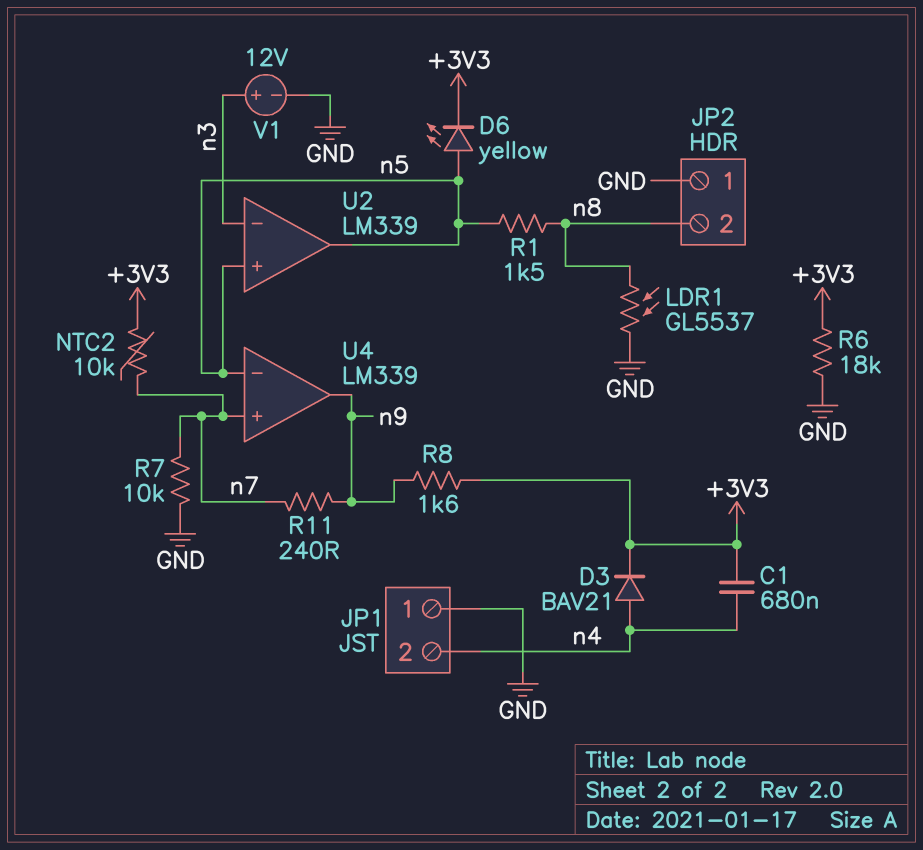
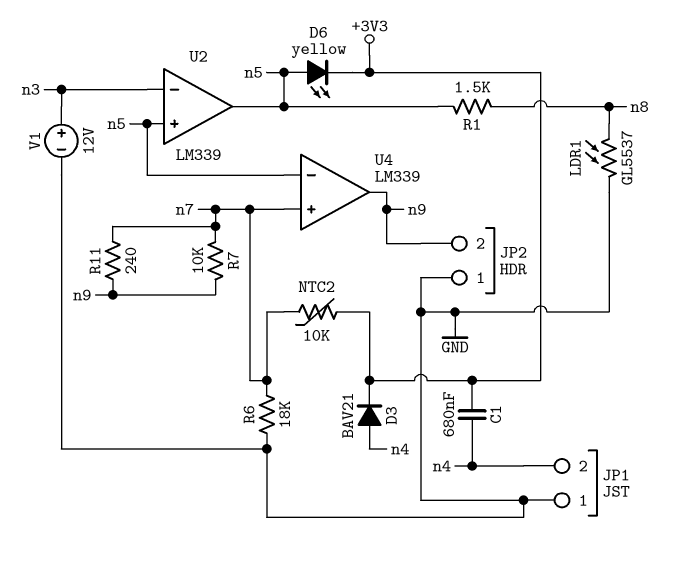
JP2 pin 2: n8 -> n9
R6: 18k (+3V3, GND) -> 18k (GND, n7)
R7: 10k (GND, n7) -> 10k (n7, n9)
R8: 1.6k (+3V3, n9) -> none

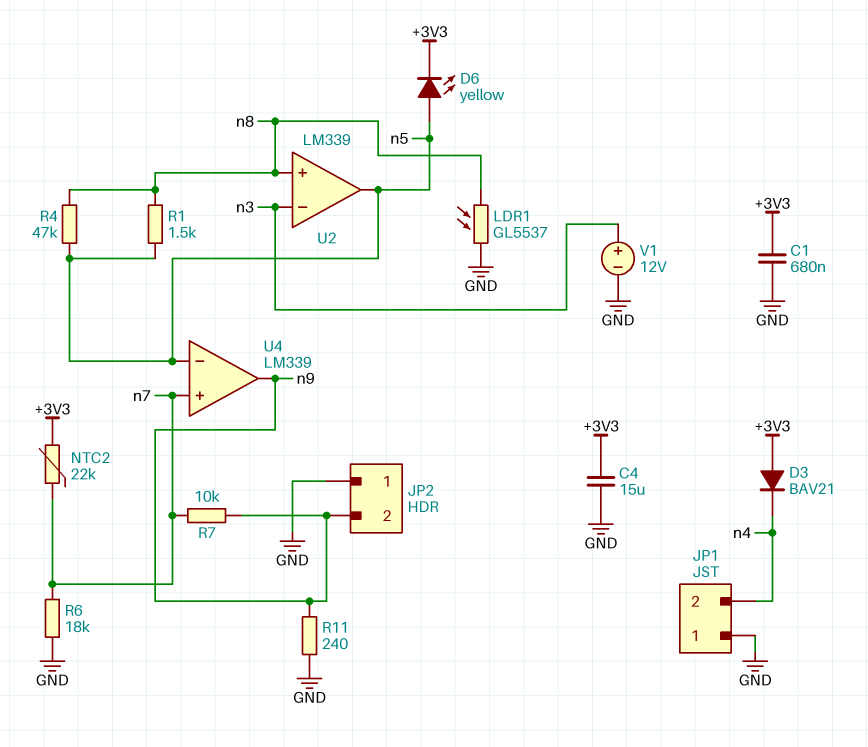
C1: 680nF (+3V3, n4) -> 680nF (+3V3, GND)
C4: none -> 15uF (+3V3, GND)
D3: diode BAV21 (A n4, K +3V3) -> diode BAV21 (A +3V3, K n4)
NTC2: 10k (+3V3, n7) -> 22k (+3V3, n7)
R4: none -> 47k (n5, n8)
R11: 240 (n7, n9) -> 240 (GND, n9)
U2 pin in+: n5 -> n8

